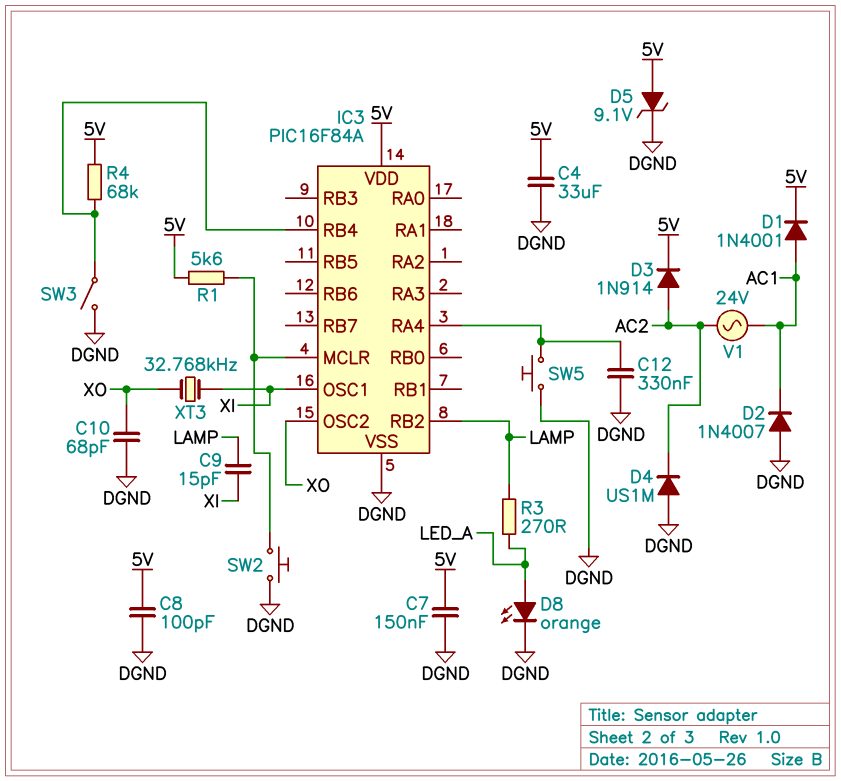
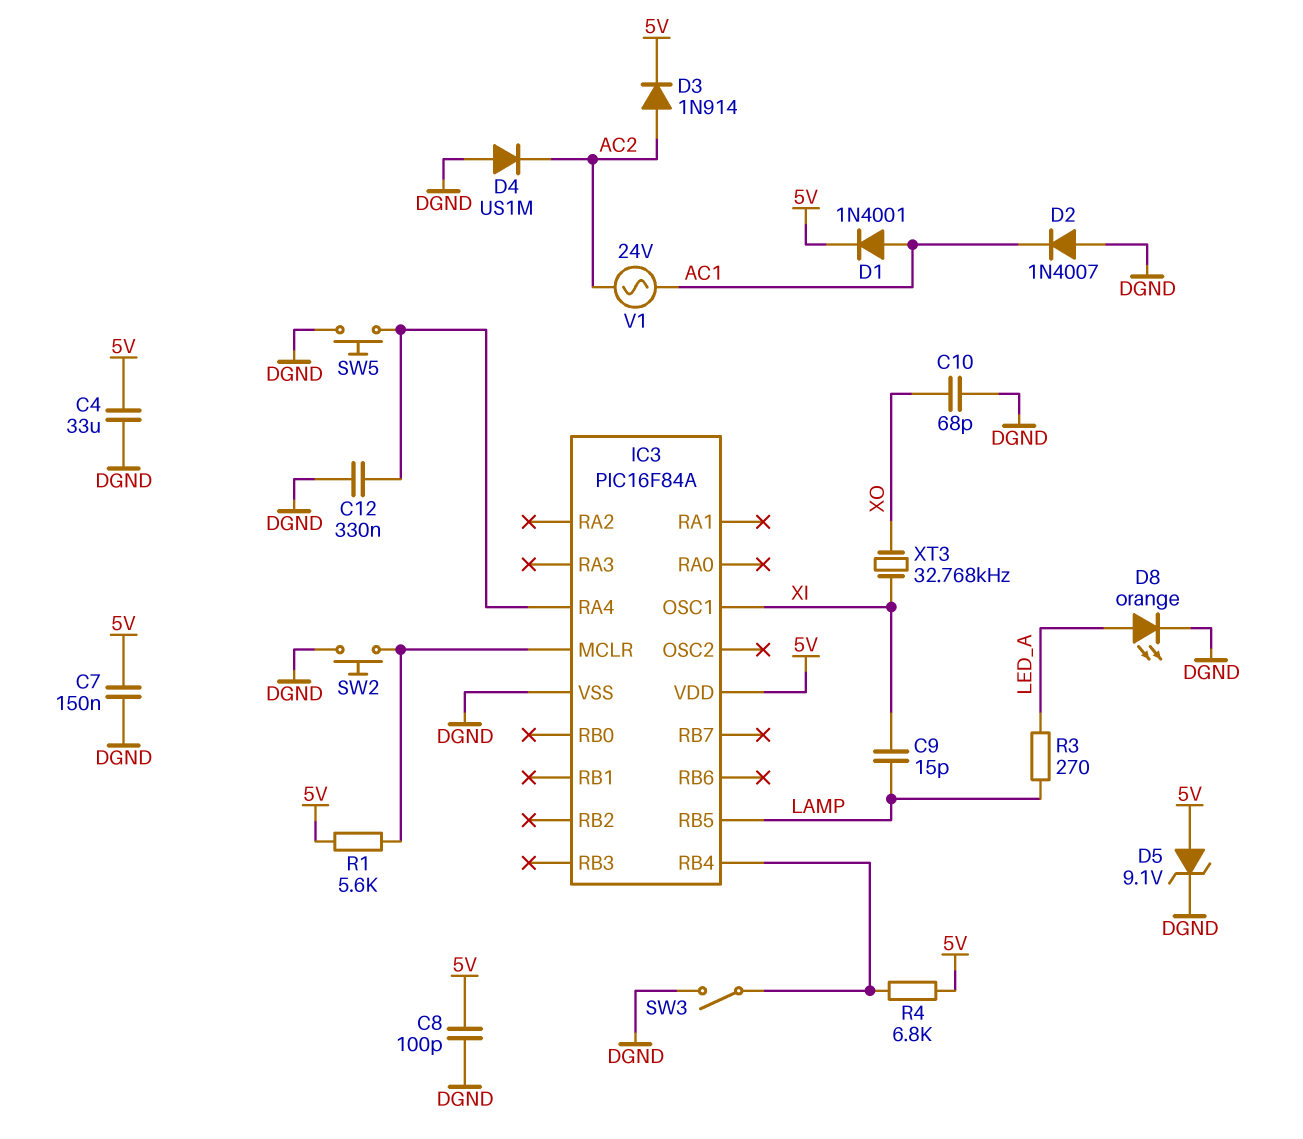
IC3 pin OSC2: XO -> none
IC3 pin RB2: LAMP -> none
IC3 pin RB5: none -> LAMP
R4: 68k (5V, IC3/RB4) -> 6.8k (5V, IC3/RB4)

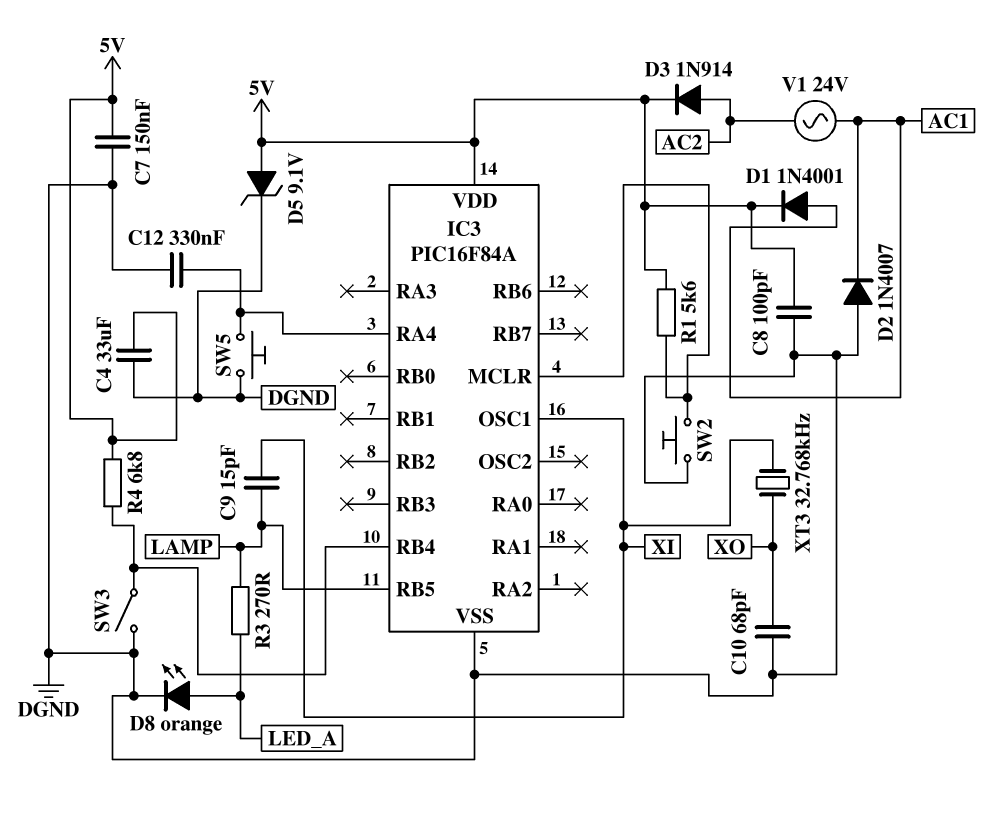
D4: diode US1M (A DGND, K AC2) -> none

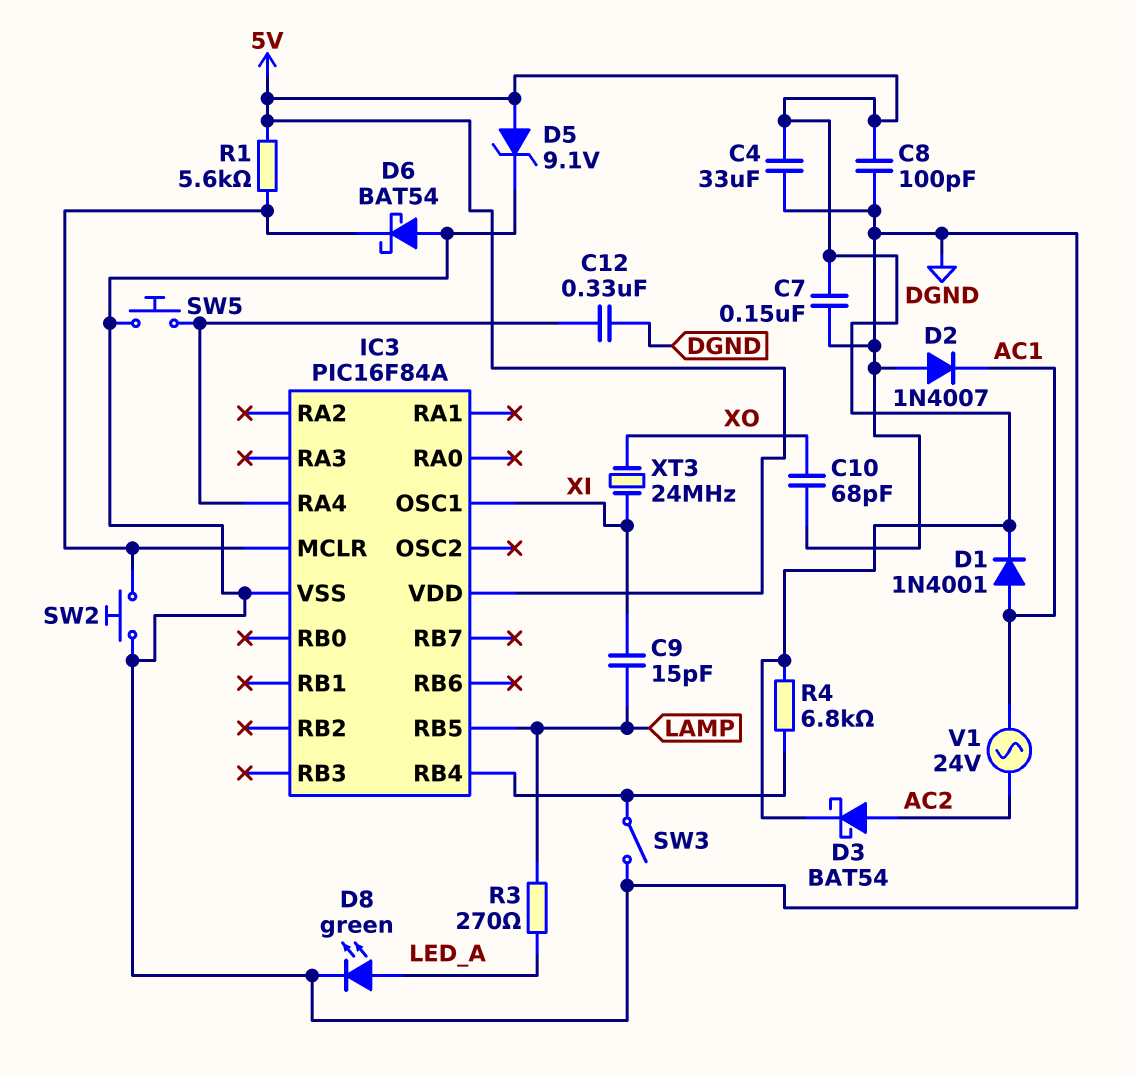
D3: diode 1N914 (A AC2, K 5V) -> schottky BAT54 (A AC2, K 5V)
D6: none -> schottky BAT54 (A DGND, K IC3/MCLR)
D8: LED orange (A LED_A, K DGND) -> LED green (A LED_A, K DGND)
XT3: 32.768kHz (XI, XO) -> 24MHz (XI, XO)

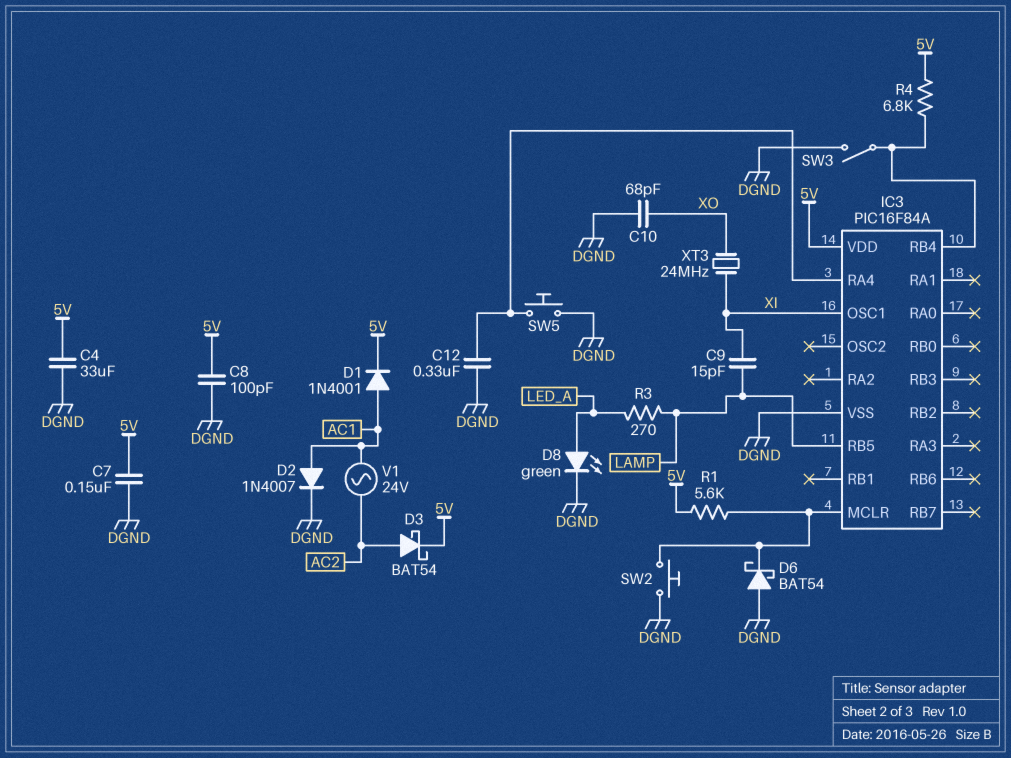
D2: diode 1N4007 (A DGND, K AC1) -> diode 1N4007 (A AC1, K DGND)
D5: zener 9.1V (A 5V, K DGND) -> none

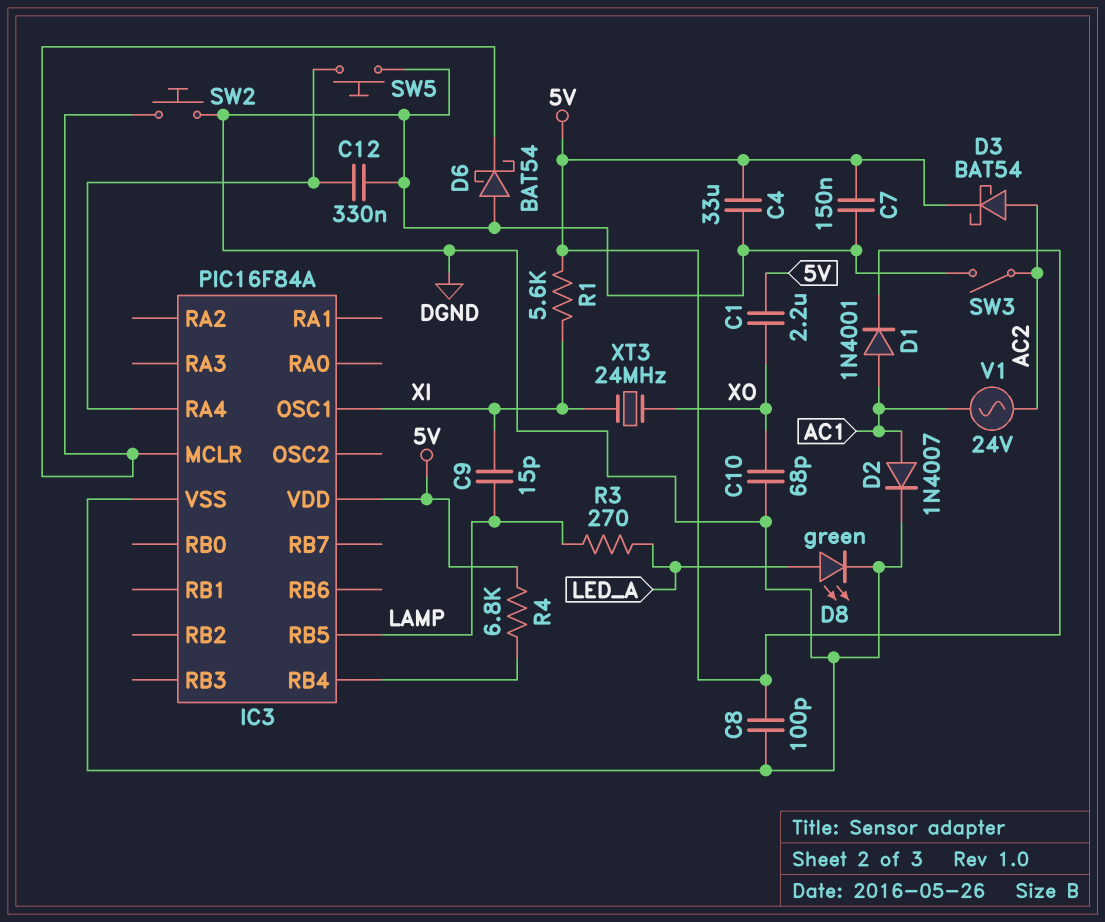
C1: none -> 2.2uF (5V, XO)
R1: 5.6k (5V, IC3/MCLR) -> 5.6k (5V, XI)
SW3: switch (DGND, IC3/RB4) -> switch (AC2, DGND)

